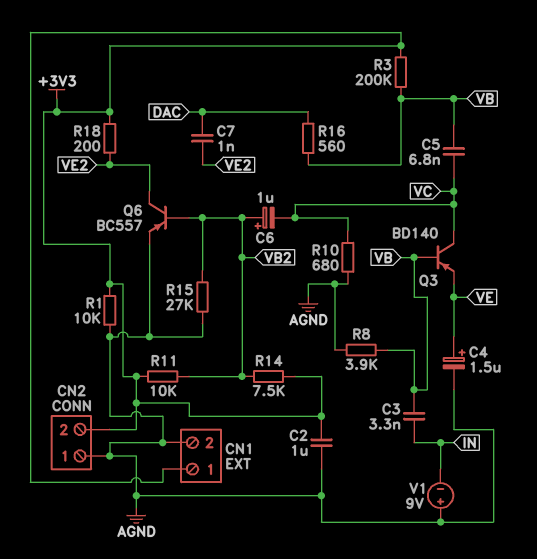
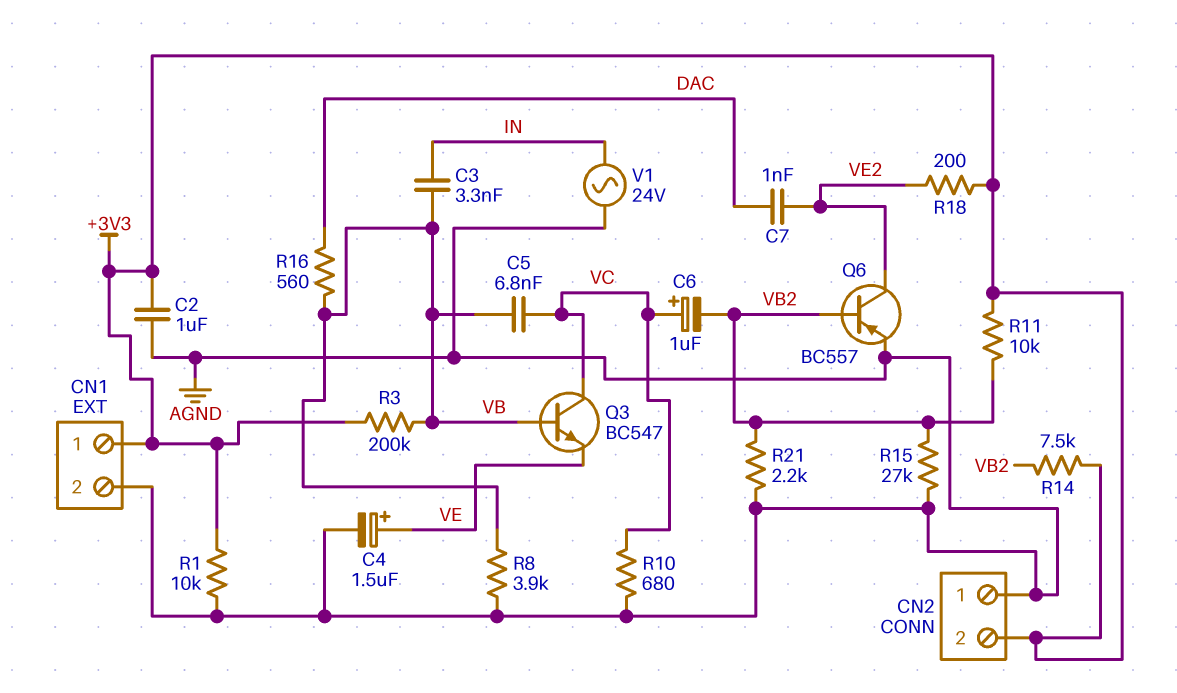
C6: 1uF (plus VB2, minus VC) -> 1uF (plus VC, minus VB2)
Q3: PNP BD140 (B VB, C VC, E VE) -> NPN BC547 (B VB, C VC, E VE)
R21: none -> 2.2k (AGND, VB2)
V1: 9V (plus AGND, minus IN) -> AC 24V (AGND, IN)

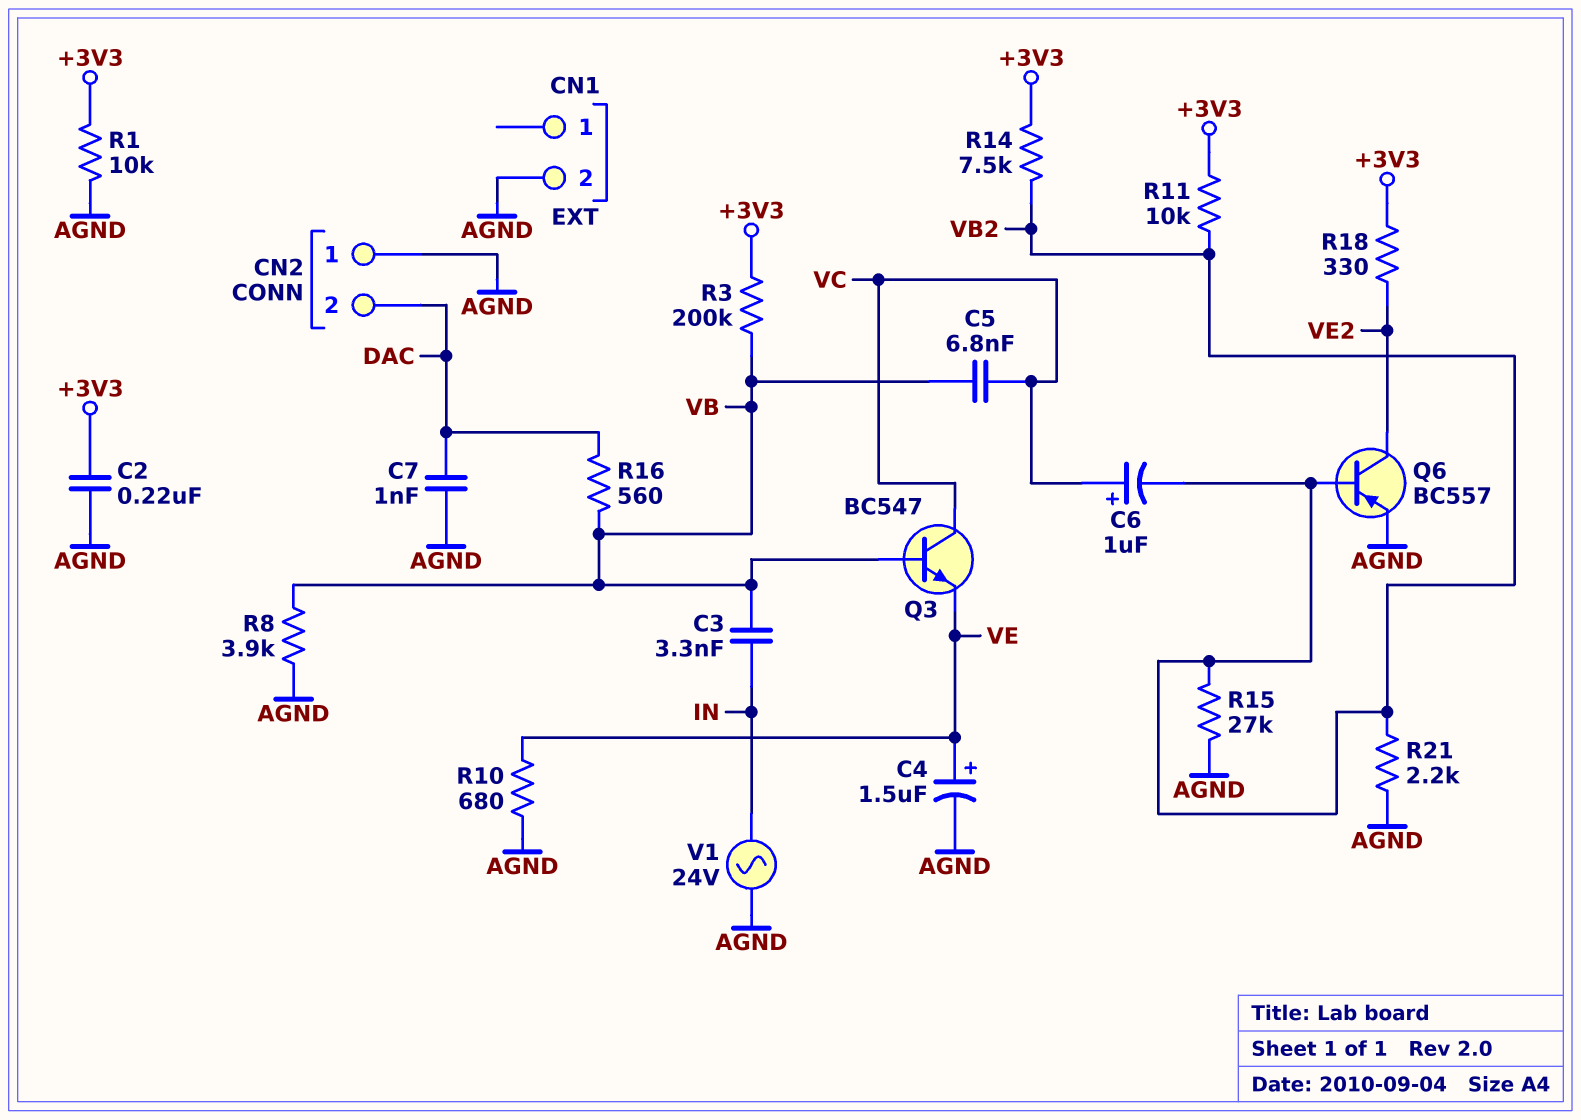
C2: 1uF (+3V3, AGND) -> 220nF (+3V3, AGND)
C7: 1nF (DAC, VE2) -> 1nF (AGND, DAC)
CN1 pin 1: +3V3 -> none
CN2 pin 2: +3V3 -> DAC
R10: 680 (AGND, VC) -> 680 (AGND, VE)
R18: 200 (+3V3, VE2) -> 330 (+3V3, VE2)

